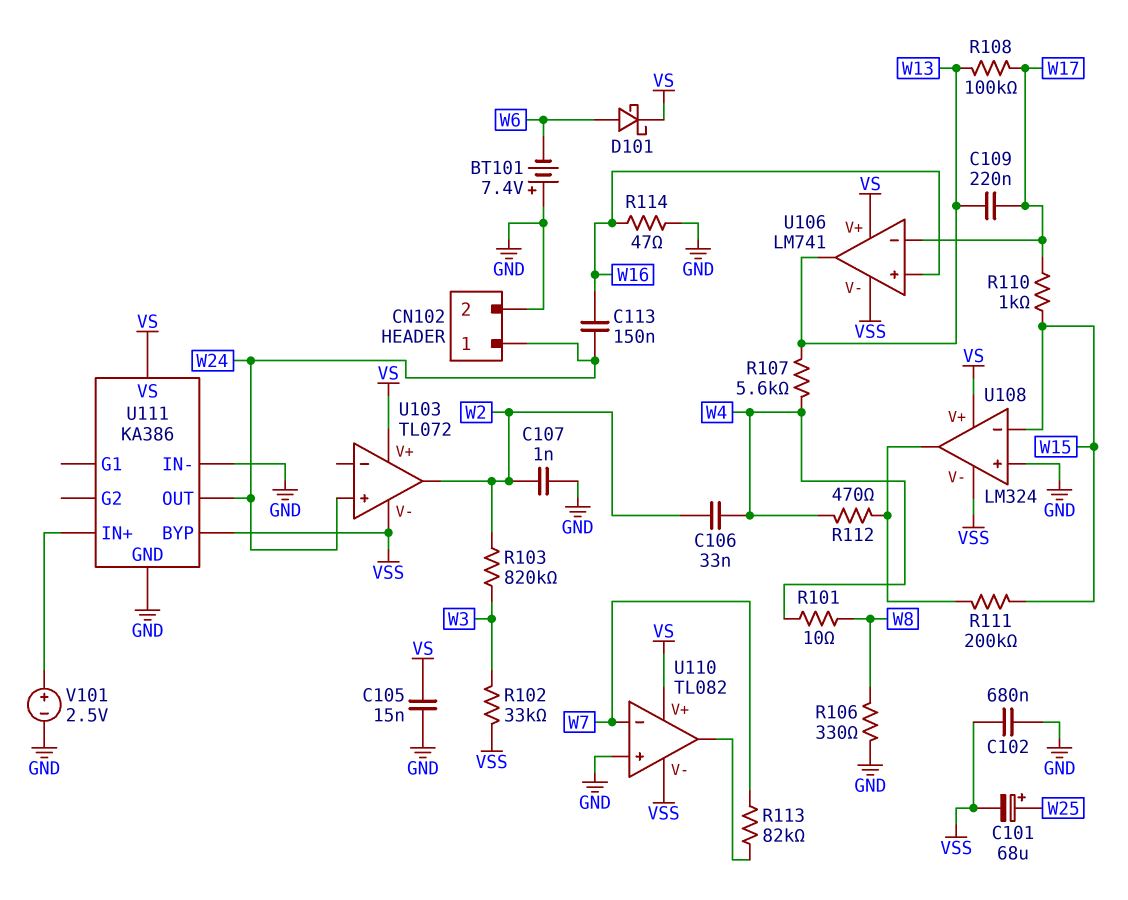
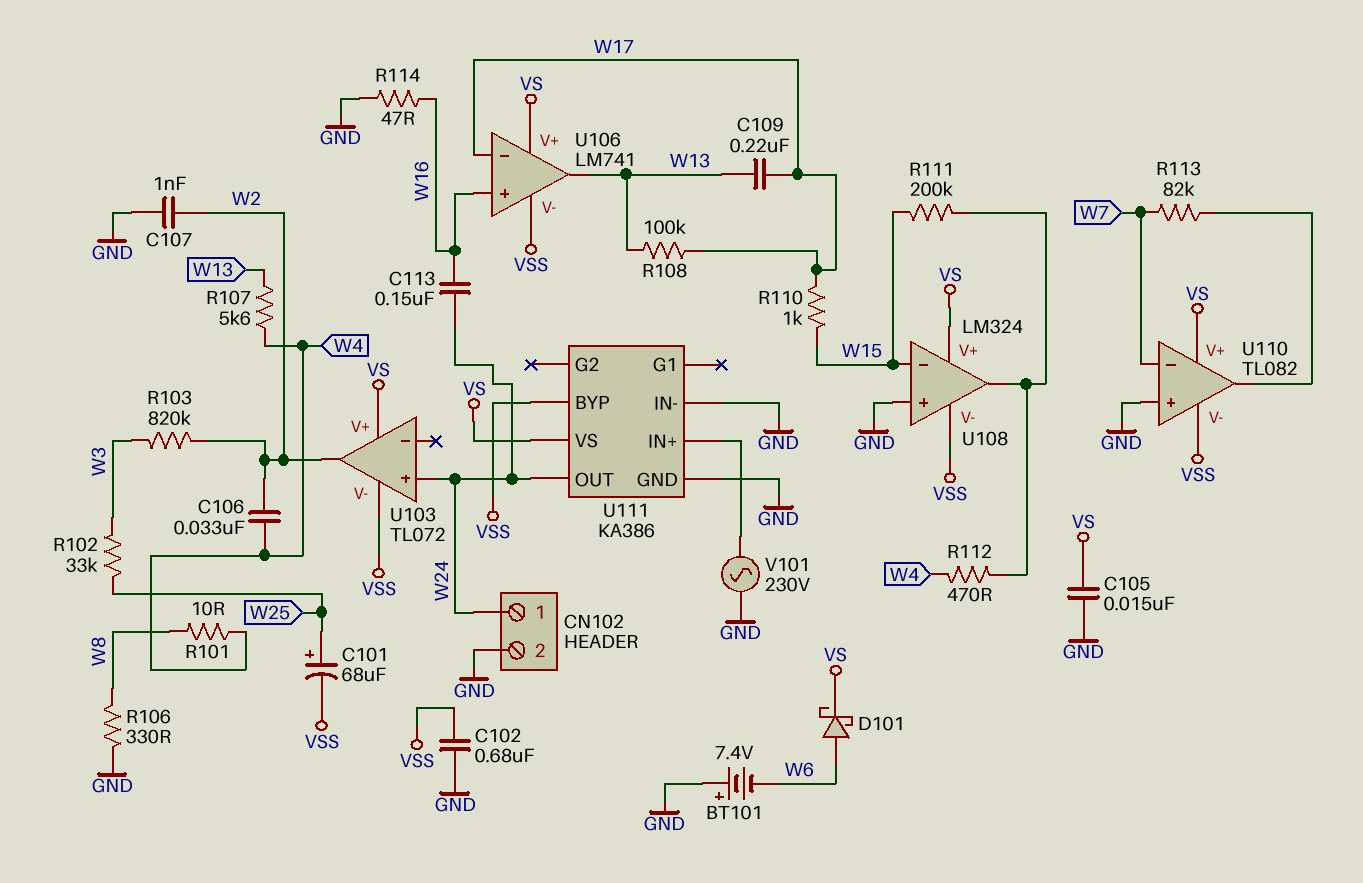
R102: 33k (VSS, W3) -> 33k (W3, W25)
V101: 2.5V (plus U111/IN+, minus GND) -> AC 230V (GND, U111/IN+)

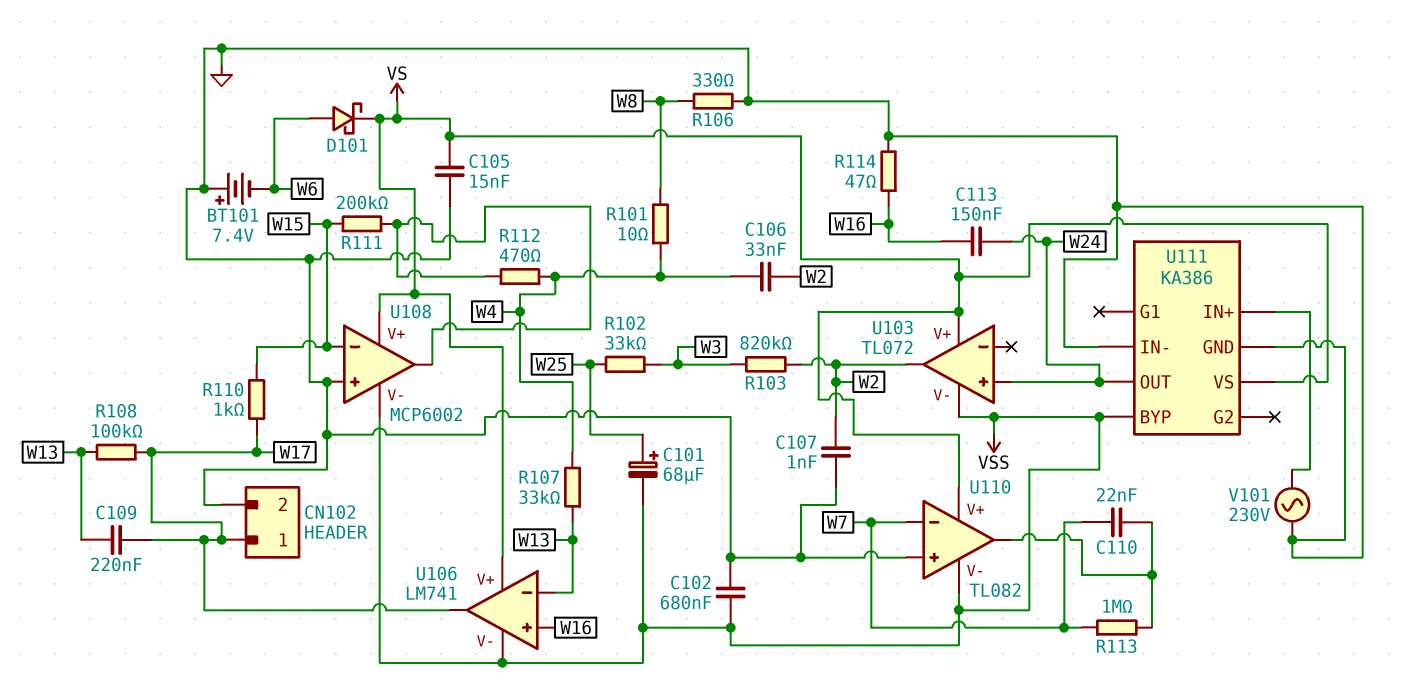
C110: none -> 22nF (U110/out, W7)
CN102 pin 1: W24 -> W17
R107: 5.6k (W4, W13) -> 33k (W4, W13)
R113: 82k (U110/out, W7) -> 1M (U110/out, W7)
U106 pin in-: W17 -> W13
U106 pin out: W13 -> W17
U108: LM324 -> MCP6002

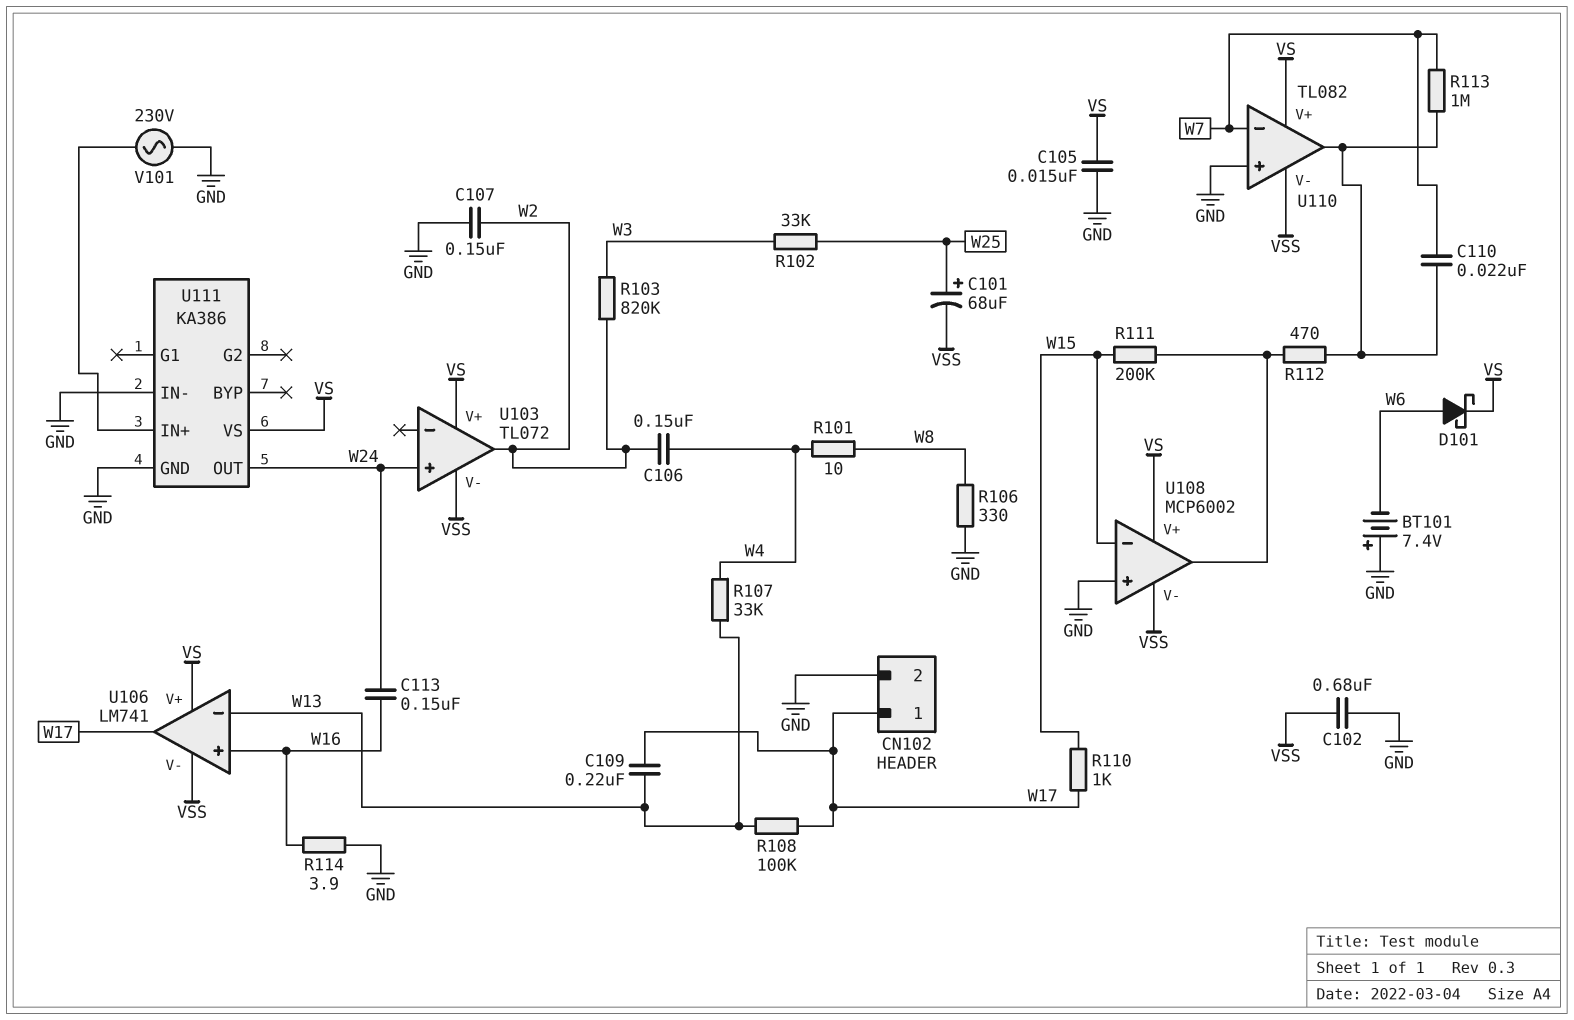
C106: 33nF (W2, W4) -> 150nF (W2, W4)
C107: 1nF (GND, W2) -> 150nF (GND, W2)
R112: 470 (U108/out, W4) -> 470 (U108/out, U110/out)
R114: 47 (GND, W16) -> 3.9 (GND, W16)
U111 pin BYP: VSS -> none

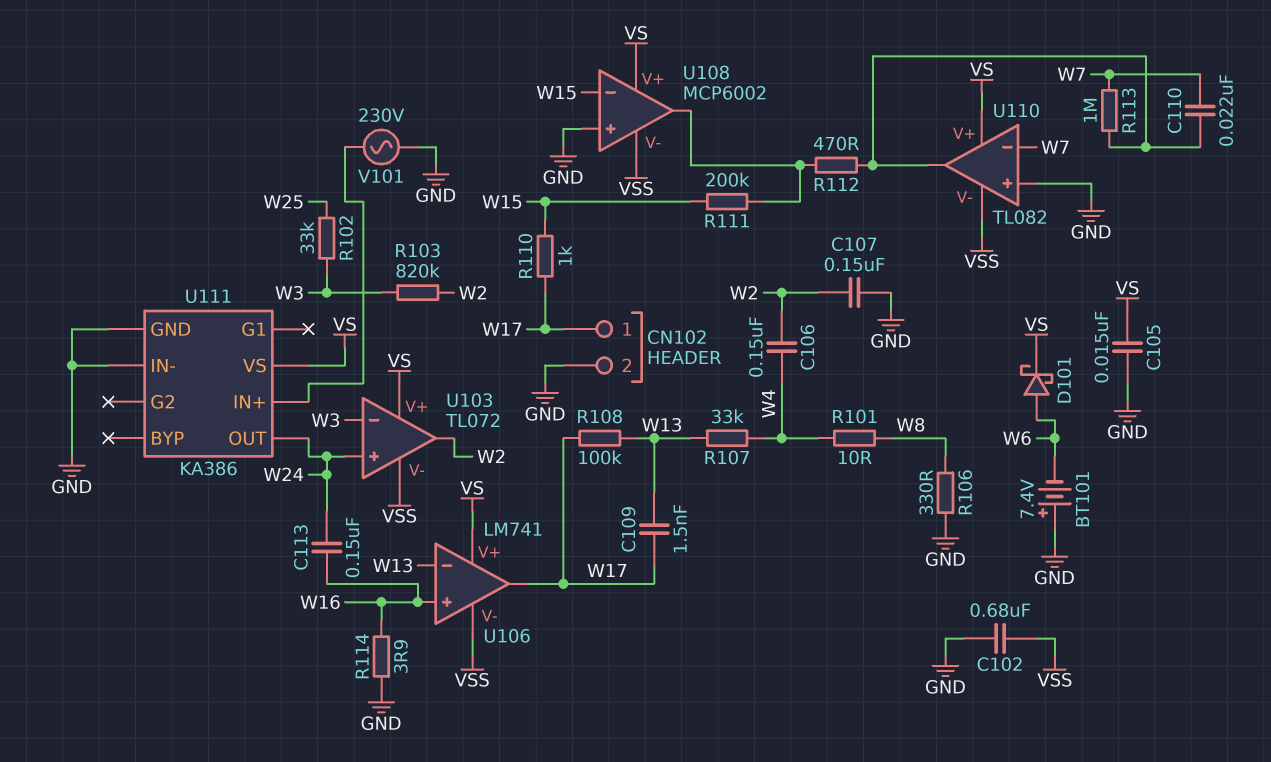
C101: 68uF (plus W25, minus VSS) -> none
C109: 220nF (W13, W17) -> 1.5nF (W13, W17)
U103 pin in-: none -> W3

